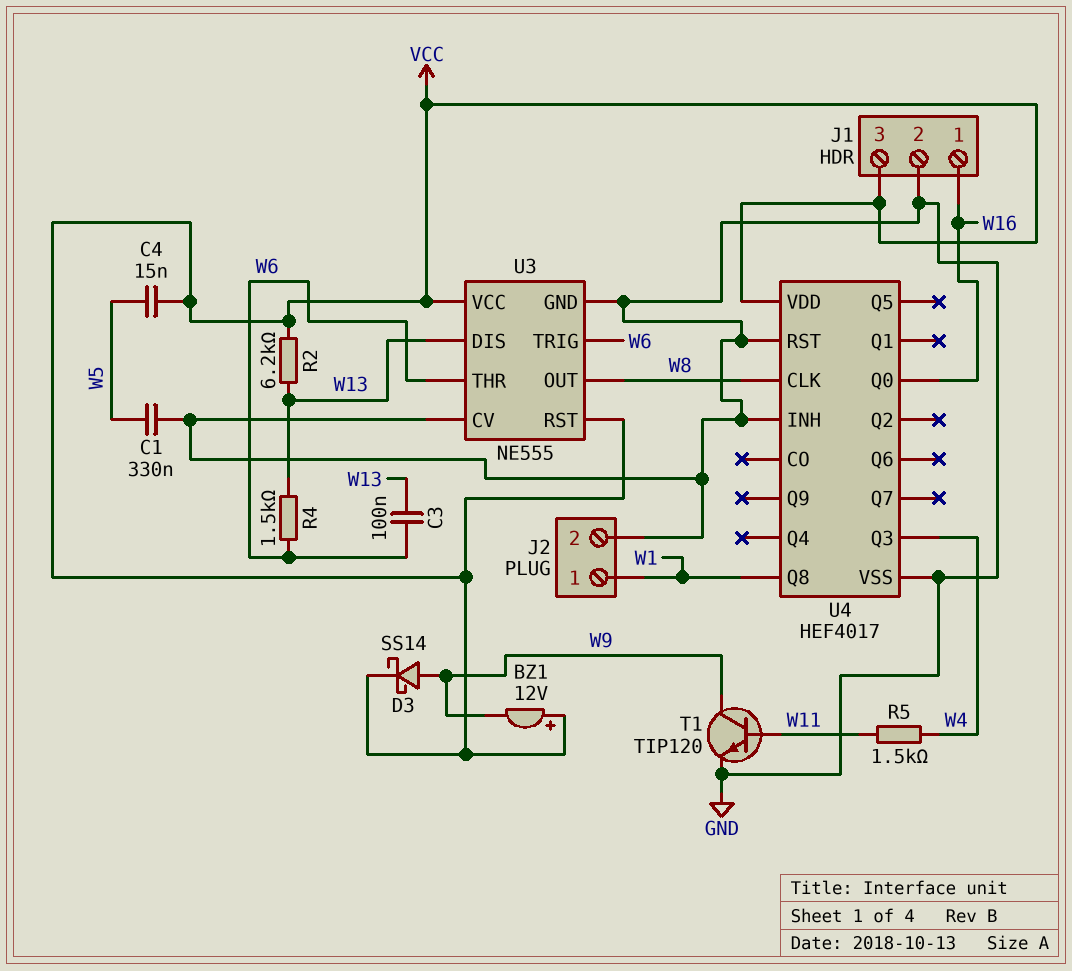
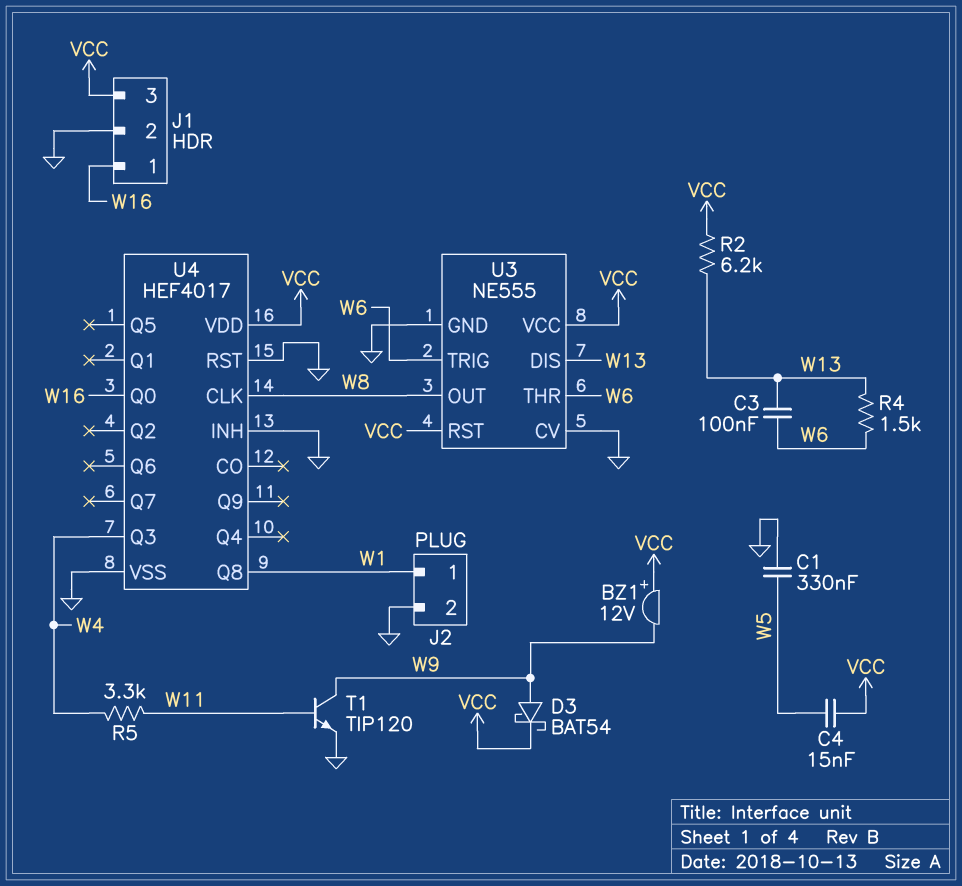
D3: schottky SS14 (A W9, K VCC) -> schottky BAT54 (A W9, K VCC)
R5: 1.5k (W4, W11) -> 3.3k (W4, W11)

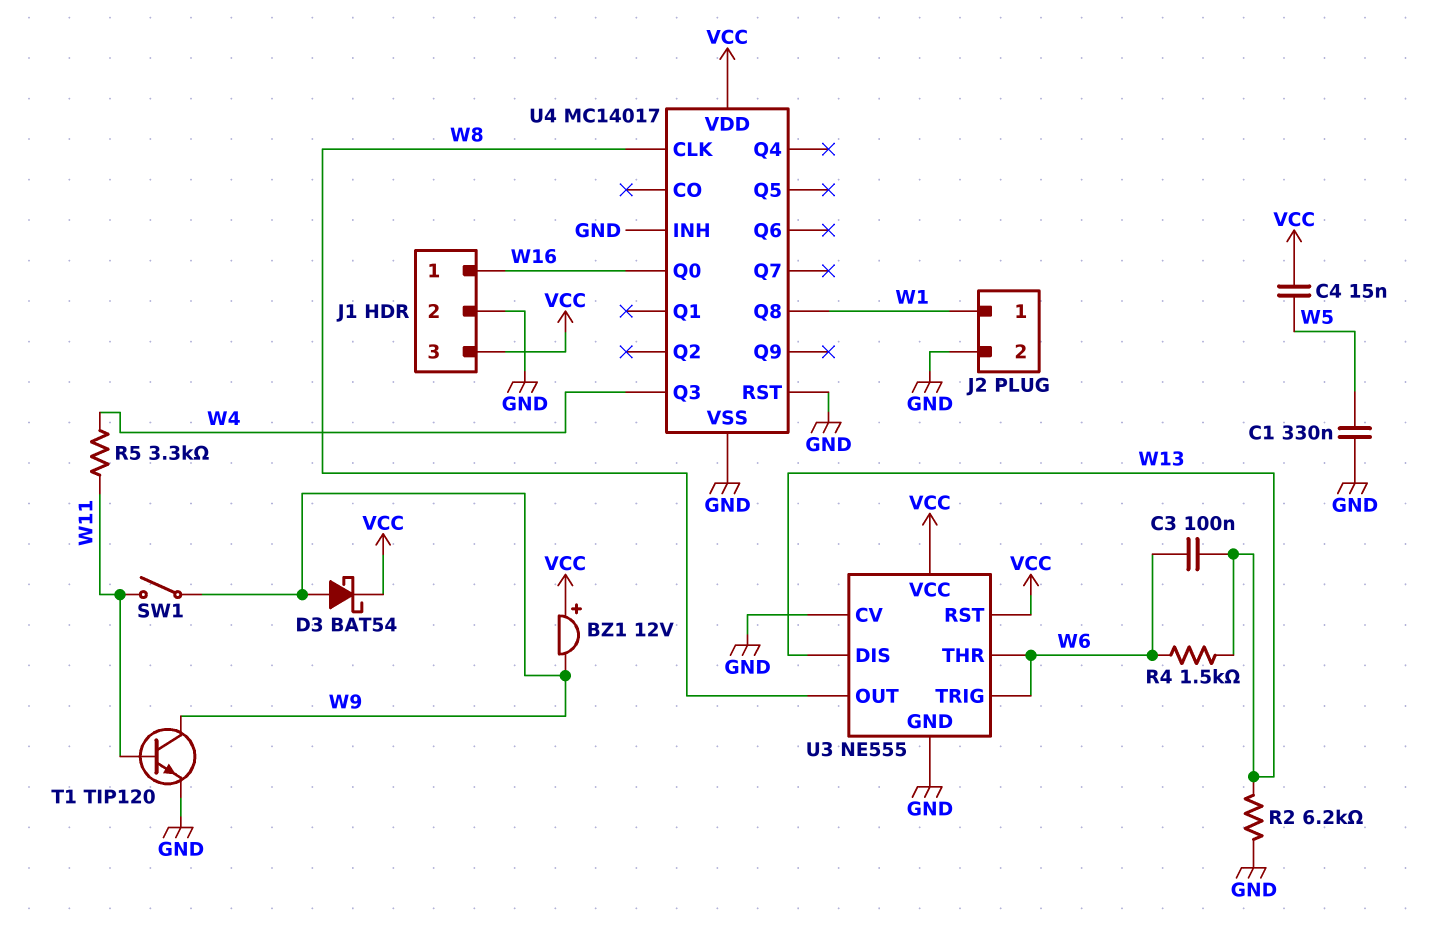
R2: 6.2k (VCC, W13) -> 6.2k (GND, W13)
SW1: none -> switch (W9, W11)
U4: HEF4017 -> MC14017

